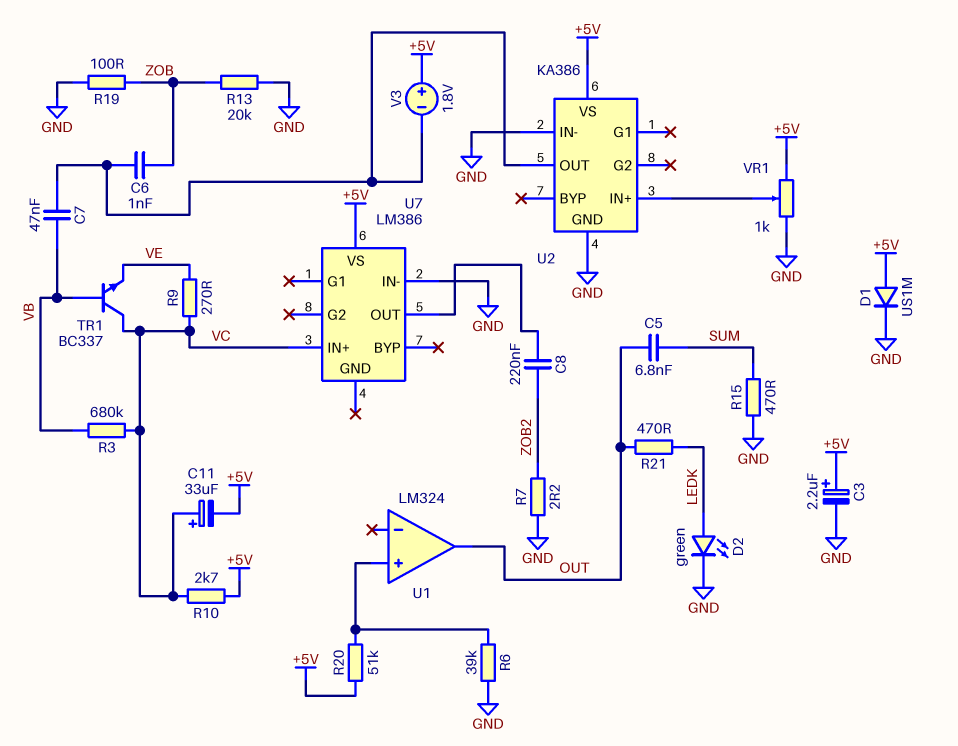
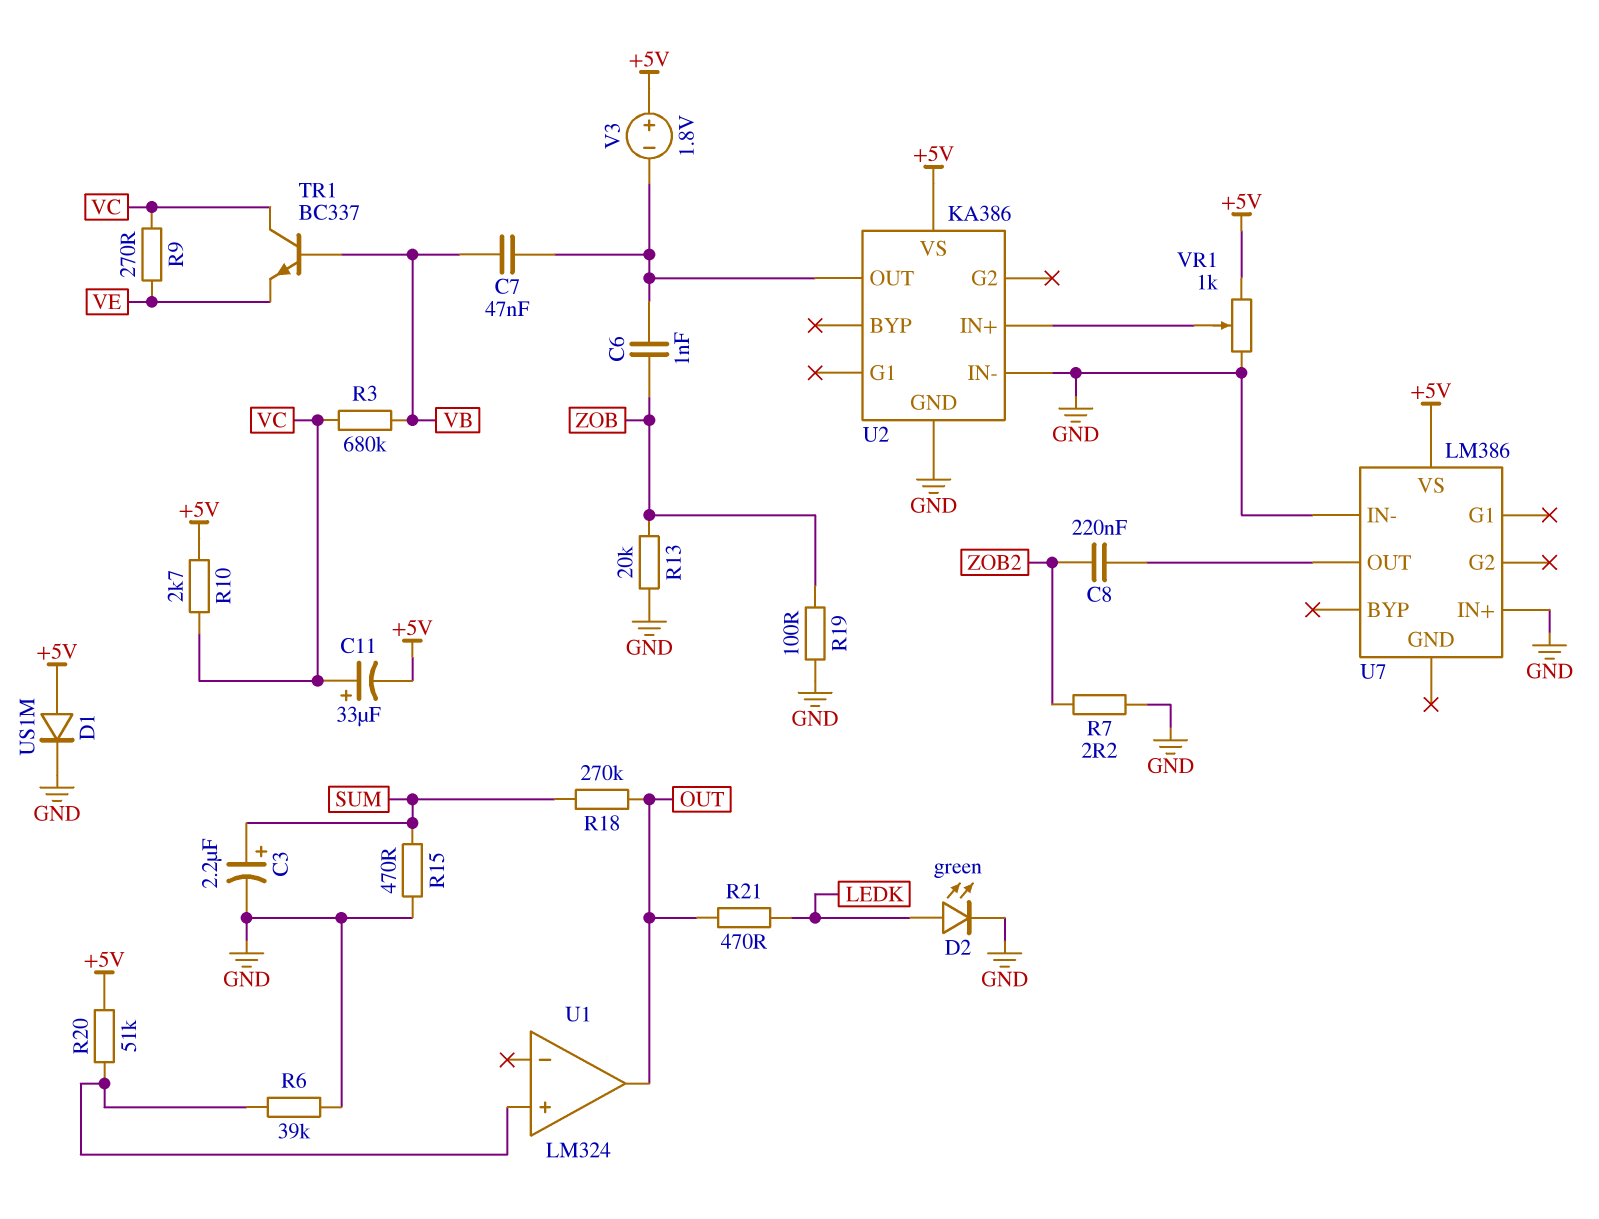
C3: 2.2uF (plus +5V, minus GND) -> 2.2uF (plus SUM, minus GND)
C5: 6.8nF (OUT, SUM) -> none
R18: none -> 270k (OUT, SUM)
U7 pin IN+: VC -> GND

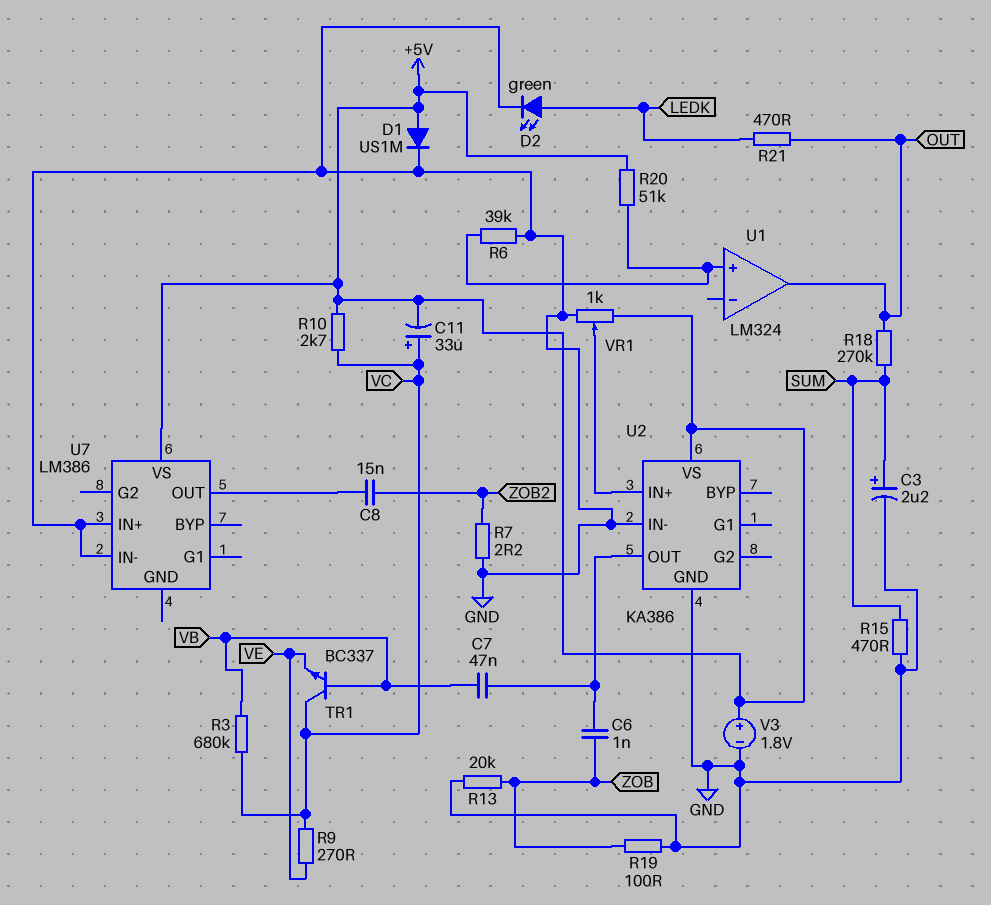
C8: 220nF (U7/OUT, ZOB2) -> 15nF (U7/OUT, ZOB2)
V3: 1.8V (plus +5V, minus U2/OUT) -> 1.8V (plus +5V, minus GND)

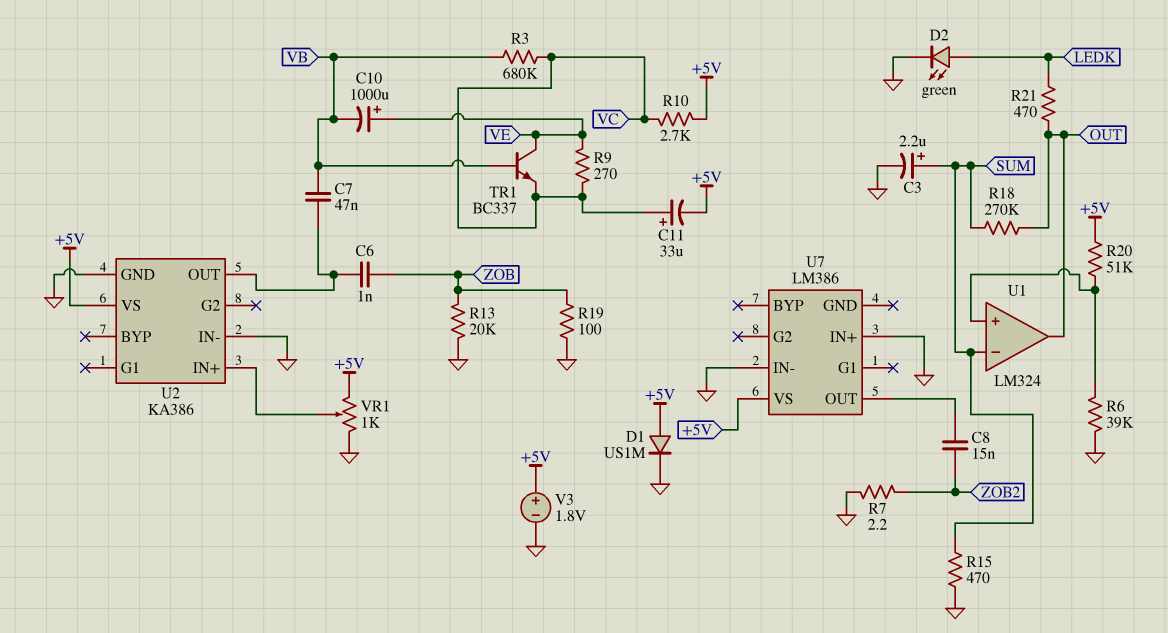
C10: none -> 1000uF (plus VE, minus VB)
TR1: NPN BC337 (B VB, C VC, E VE) -> NPN BC337 (B VB, C VE, E VC)
U1 pin in-: none -> SUM

